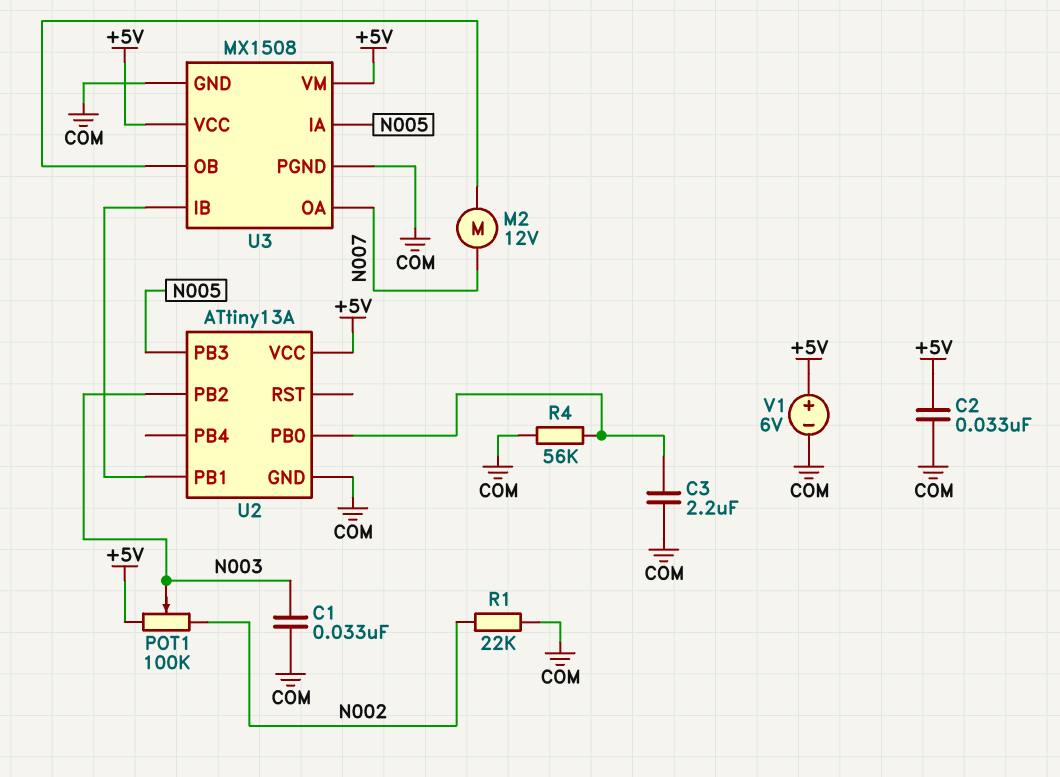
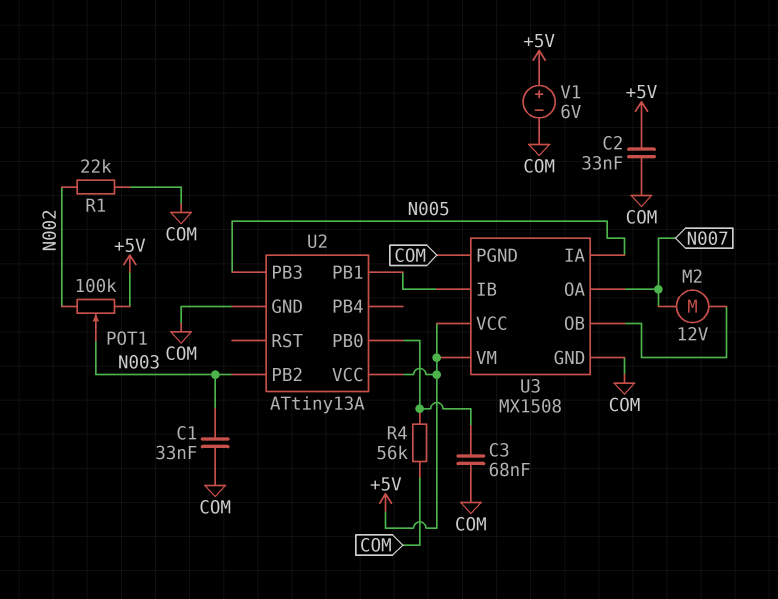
C3: 2.2uF (COM, U2/PB0) -> 68nF (COM, U2/PB0)

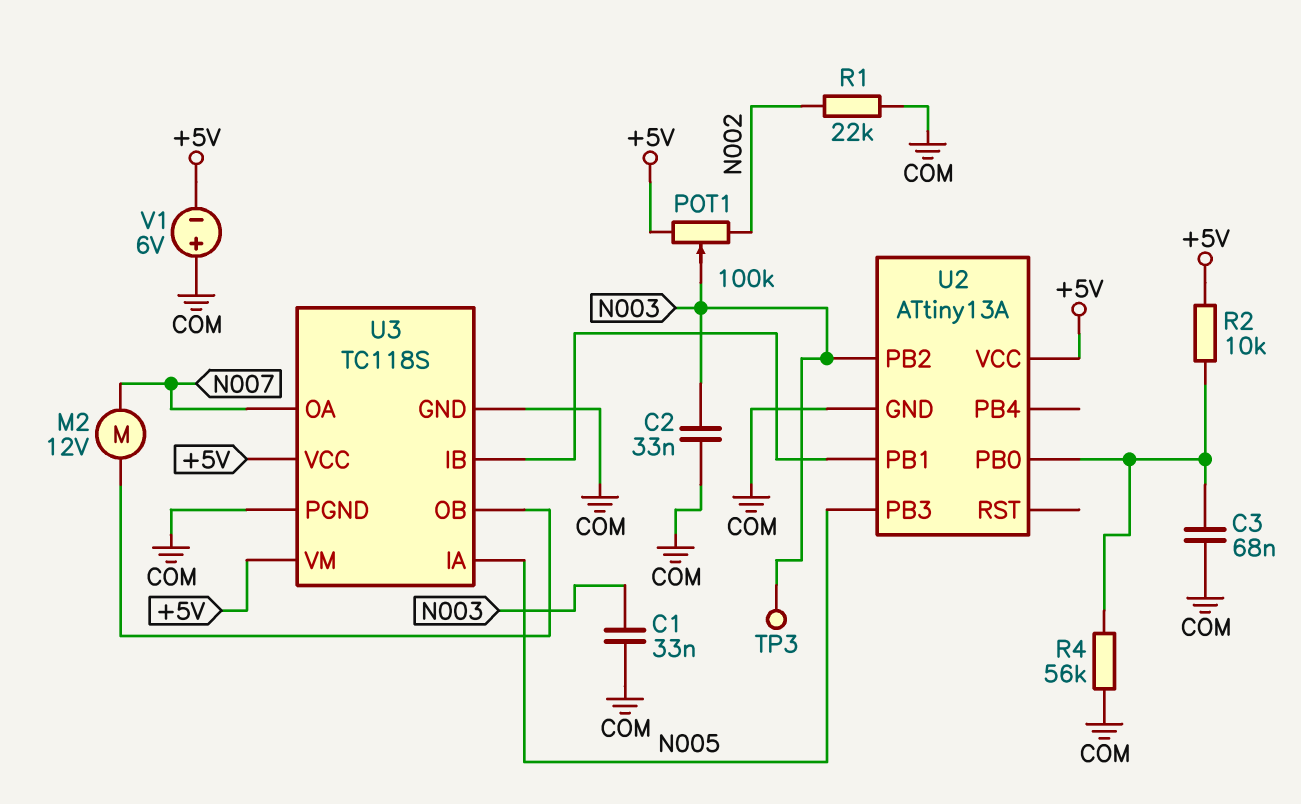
C2: 33nF (+5V, COM) -> 33nF (COM, N003)
R2: none -> 10k (+5V, U2/PB0)
TP3: none -> test point (N003)
U3: MX1508 -> TC118S
V1: 6V (plus +5V, minus COM) -> 6V (plus COM, minus +5V)

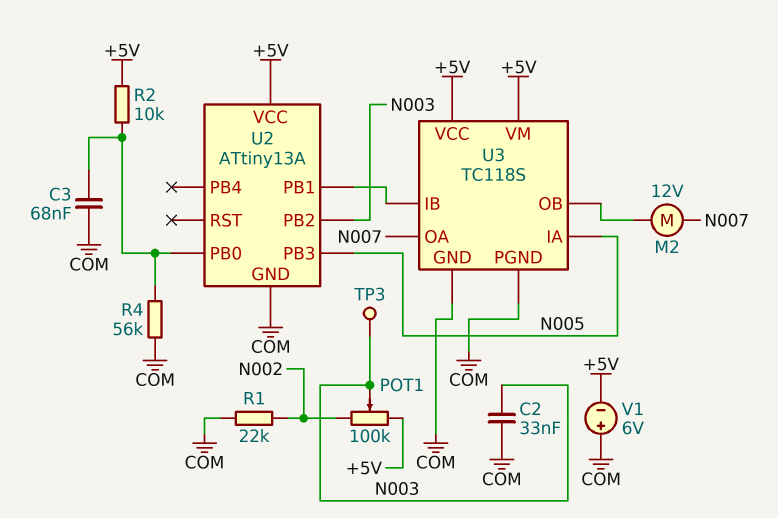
C1: 33nF (COM, N003) -> none

